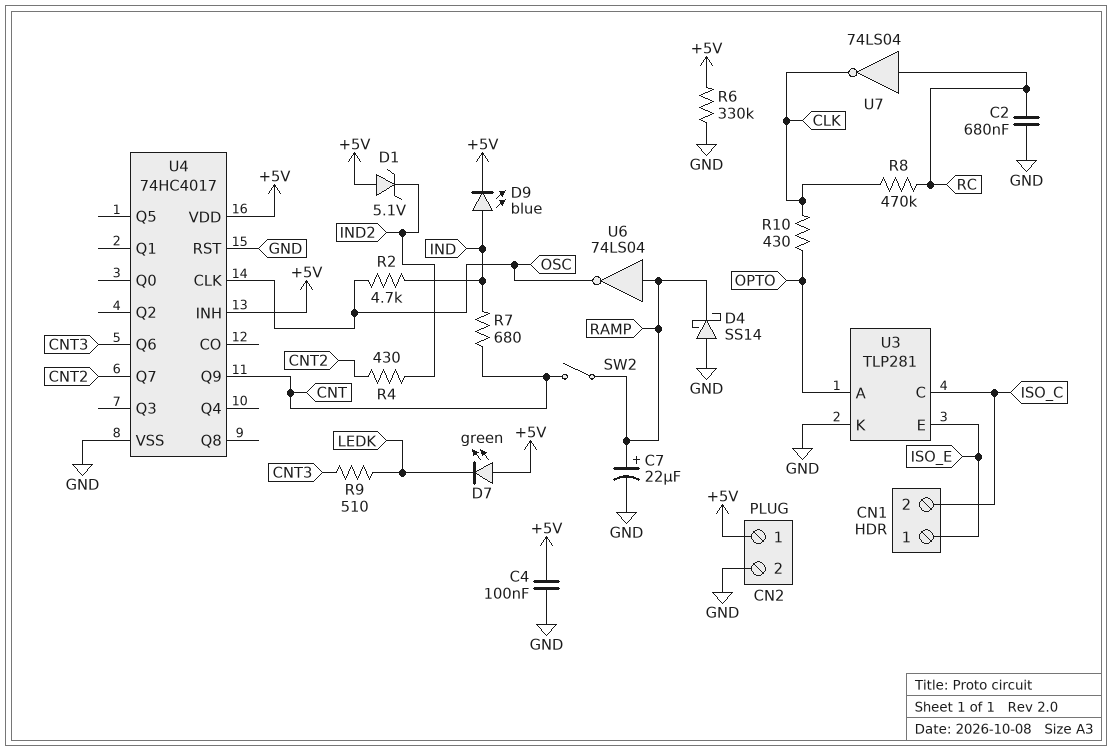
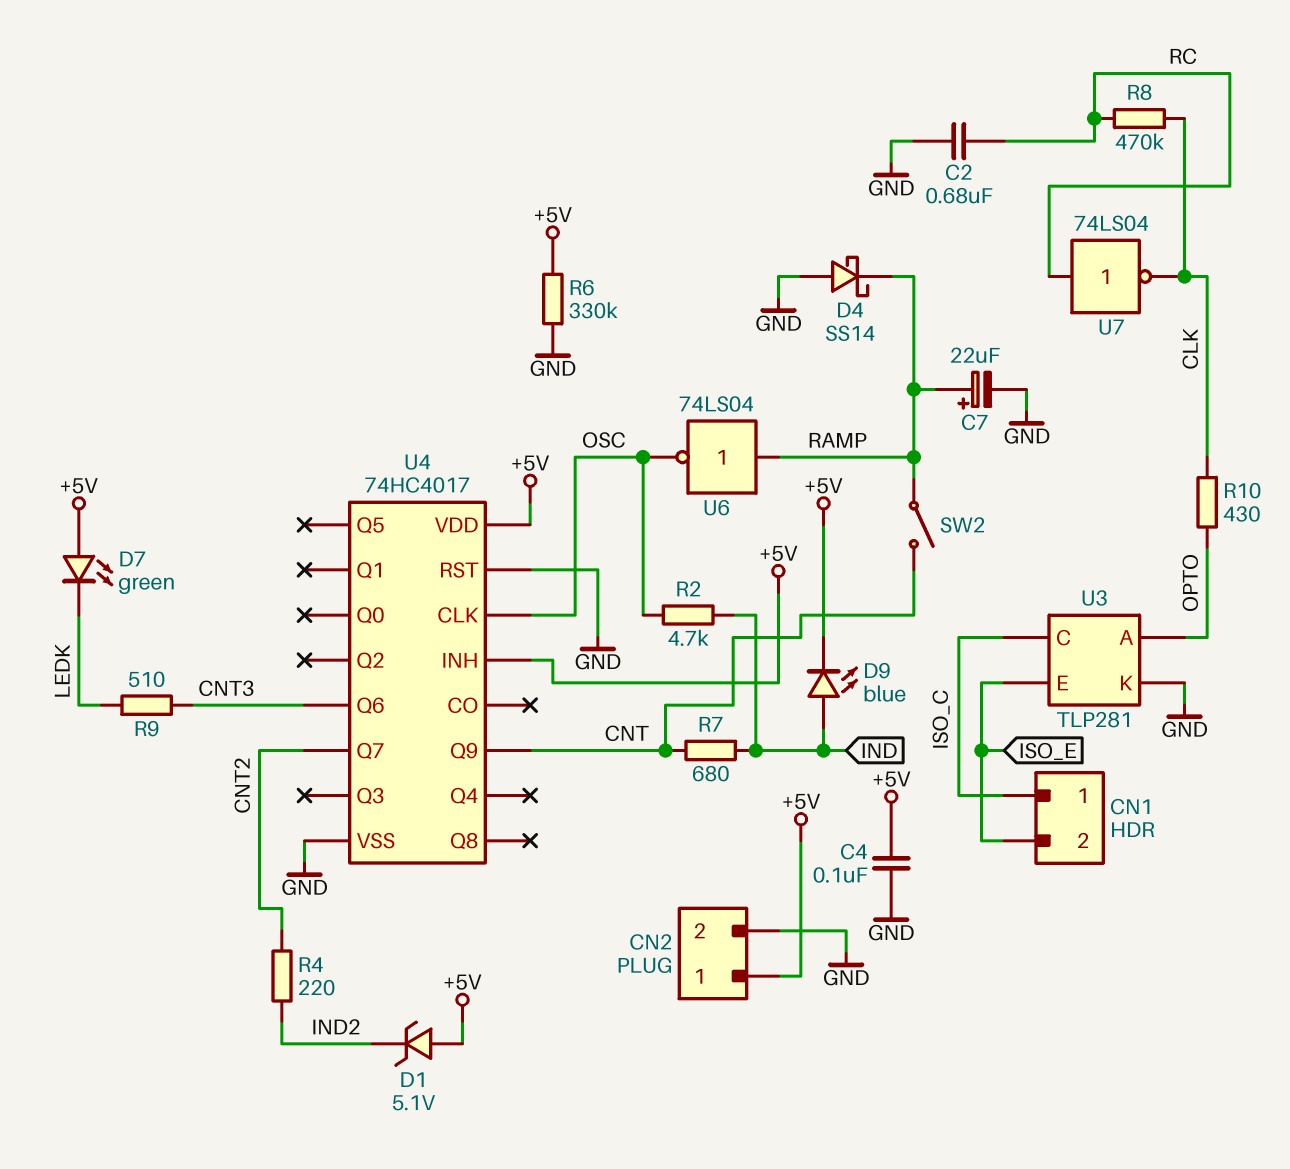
CN1 pin 1: ISO_E -> ISO_C
CN1 pin 2: ISO_C -> ISO_E
R4: 430 (CNT2, IND2) -> 220 (CNT2, IND2)

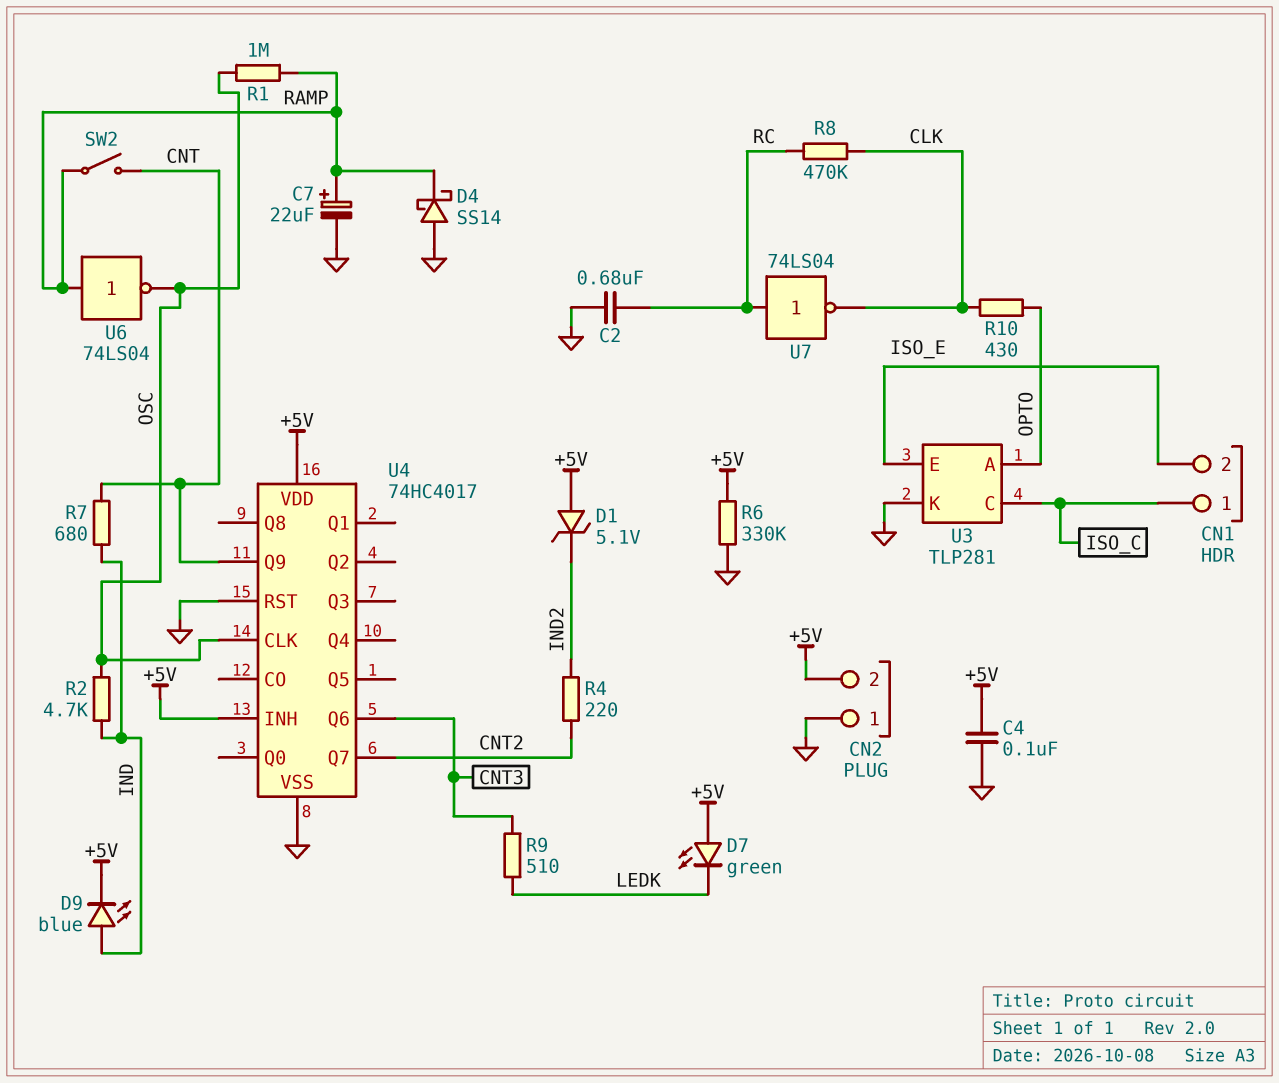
CN2 pin 1: +5V -> GND
CN2 pin 2: GND -> +5V
R1: none -> 1M (OSC, RAMP)

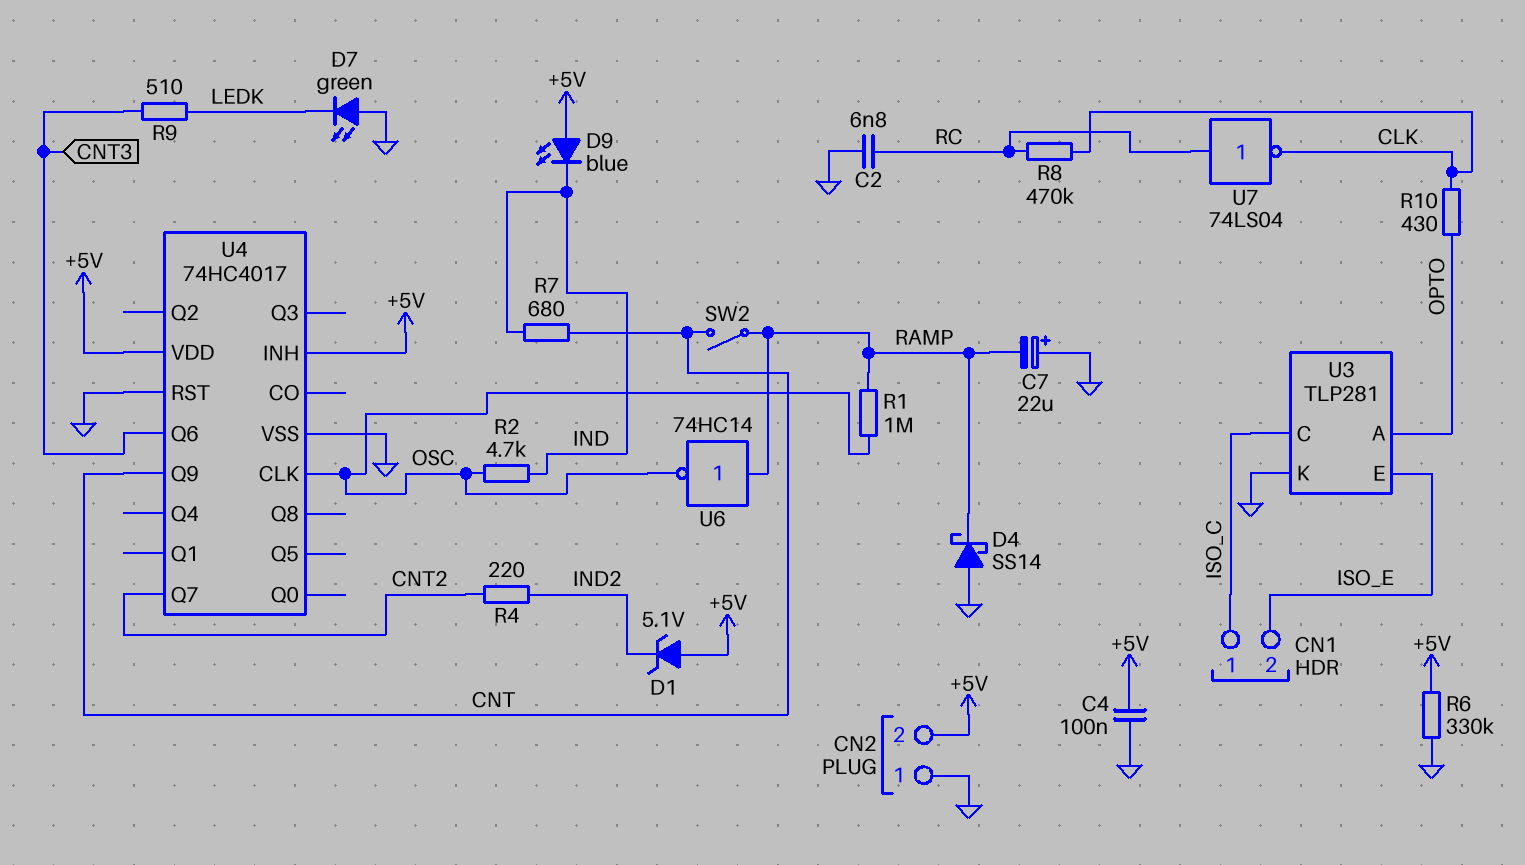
C2: 680nF (GND, RC) -> 6.8nF (GND, RC)
C7: 22uF (plus RAMP, minus GND) -> 22uF (plus GND, minus RAMP)
D7: LED green (A +5V, K LEDK) -> LED green (A GND, K LEDK)
D9: LED blue (A IND, K +5V) -> LED blue (A +5V, K IND)
U6: NOT 74LS04 (in RAMP, out OSC) -> NOT 74HC14 (in RAMP, out OSC)

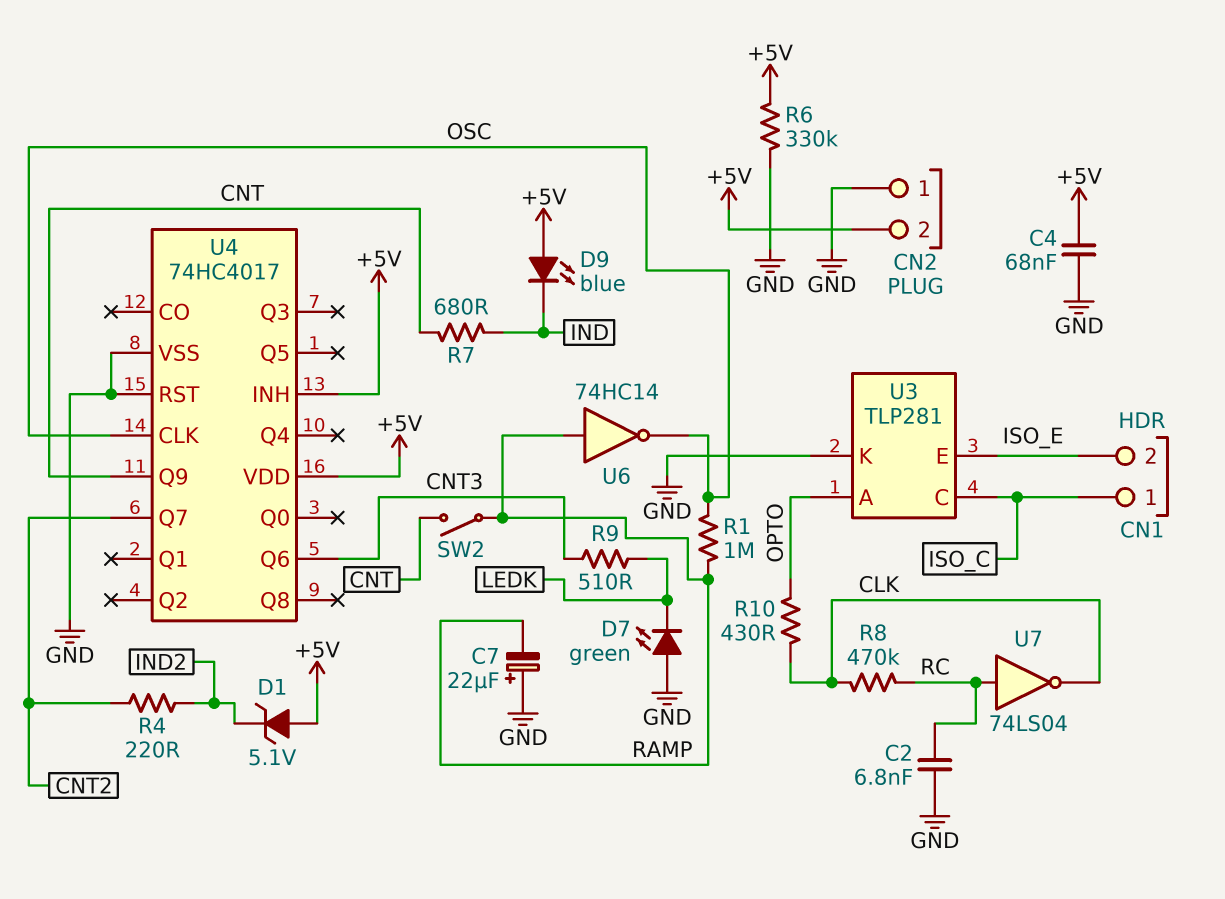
C4: 100nF (+5V, GND) -> 68nF (+5V, GND)
D4: schottky SS14 (A GND, K RAMP) -> none
R2: 4.7k (IND, OSC) -> none

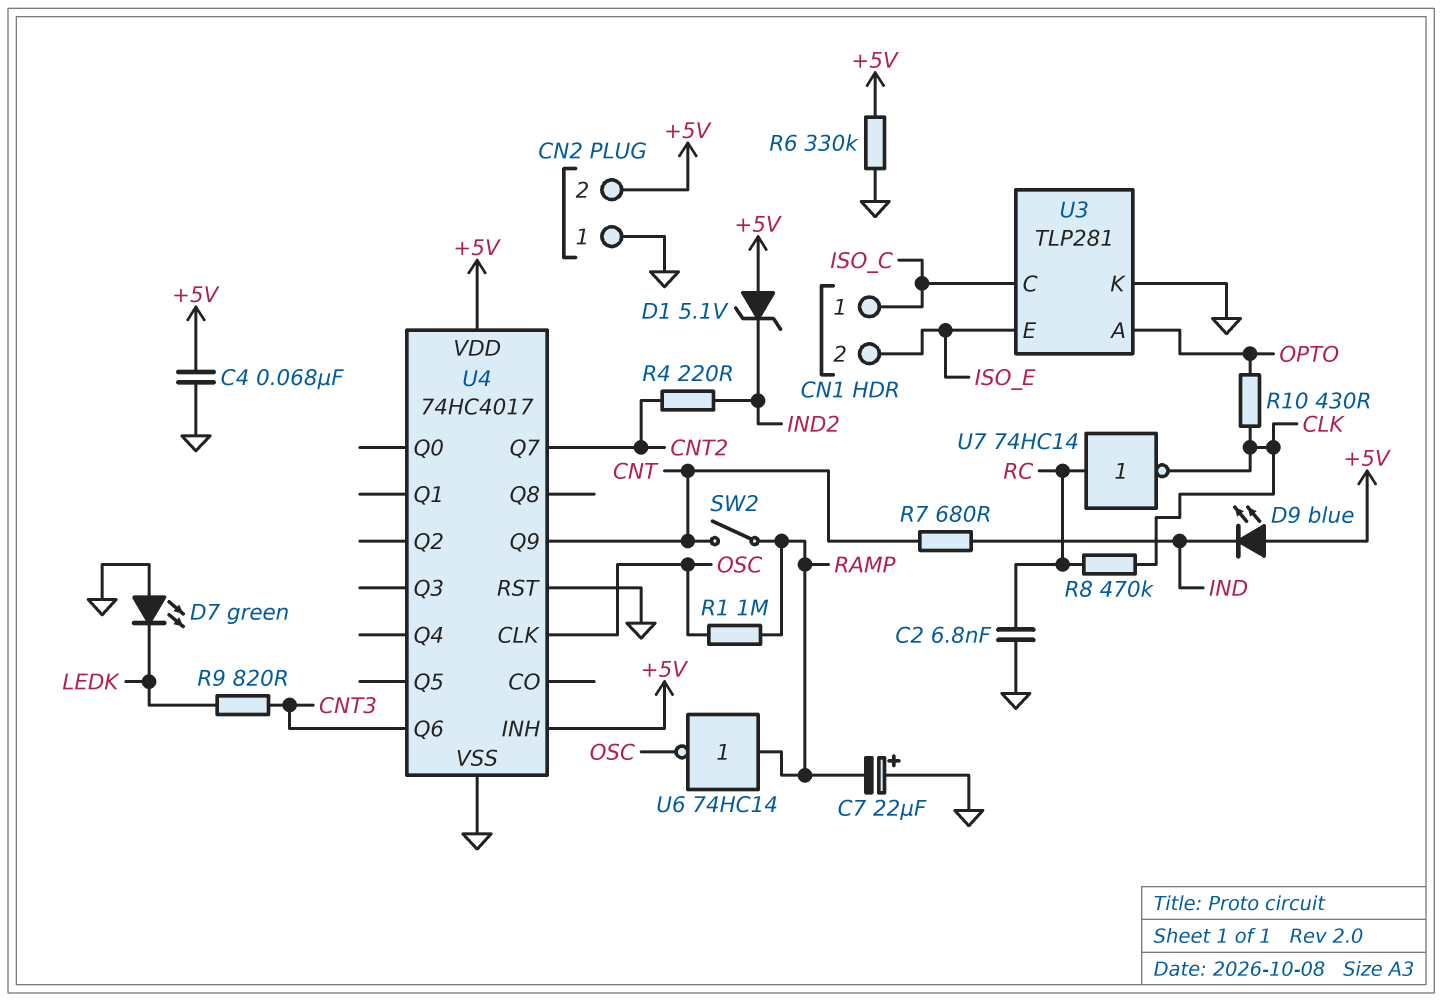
R9: 510 (CNT3, LEDK) -> 820 (CNT3, LEDK)
U7: NOT 74LS04 (in RC, out CLK) -> NOT 74HC14 (in RC, out CLK)

